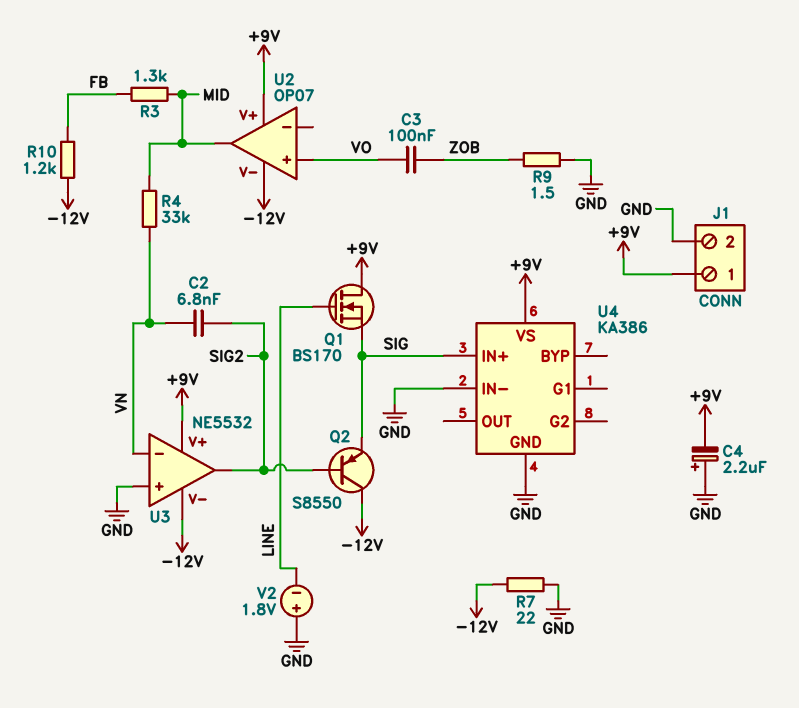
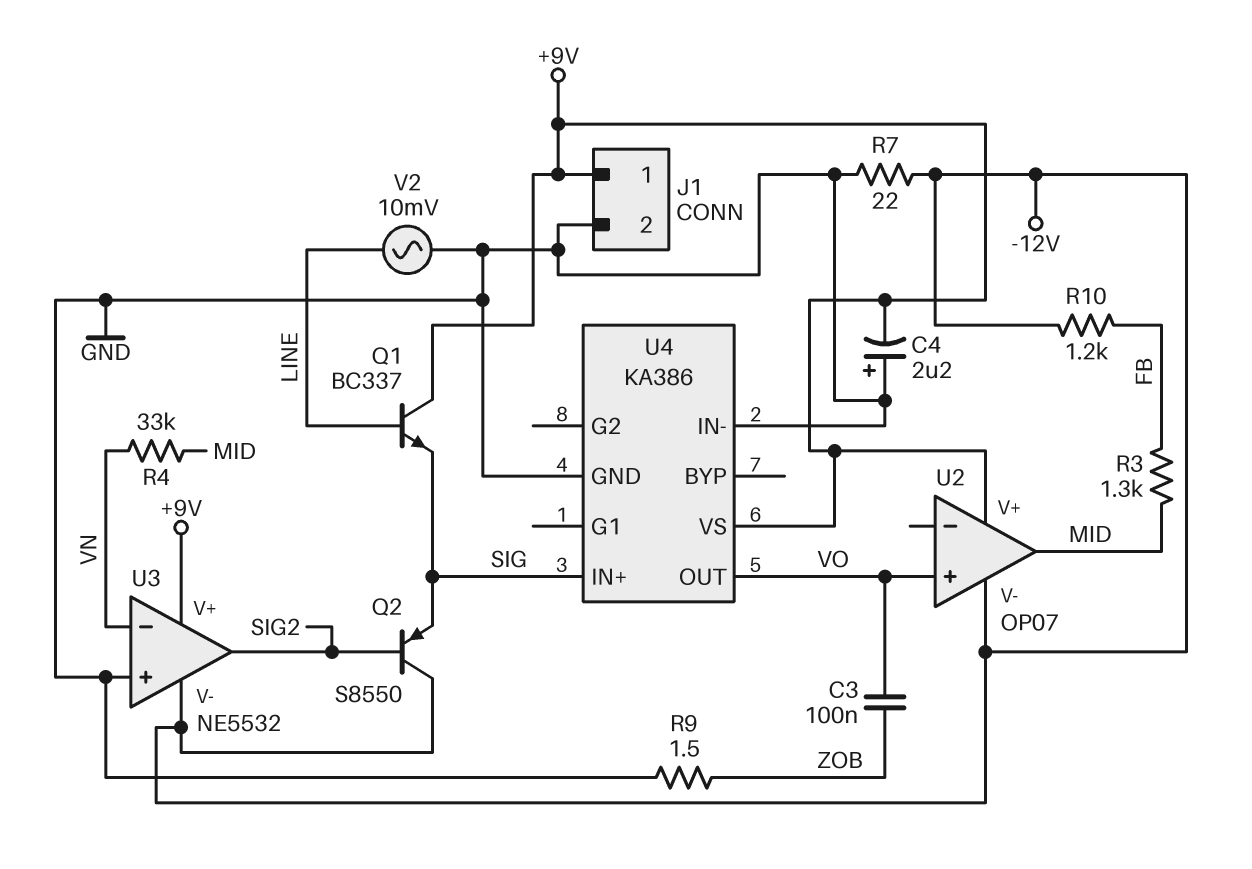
C2: 6.8nF (SIG2, VN) -> none
Q1: NMOS BS170 (G LINE, D +9V, S SIG) -> NPN BC337 (B LINE, C +9V, E SIG)
U4 pin OUT: none -> VO
V2: 1.8V (plus GND, minus LINE) -> AC 10mV (GND, LINE)

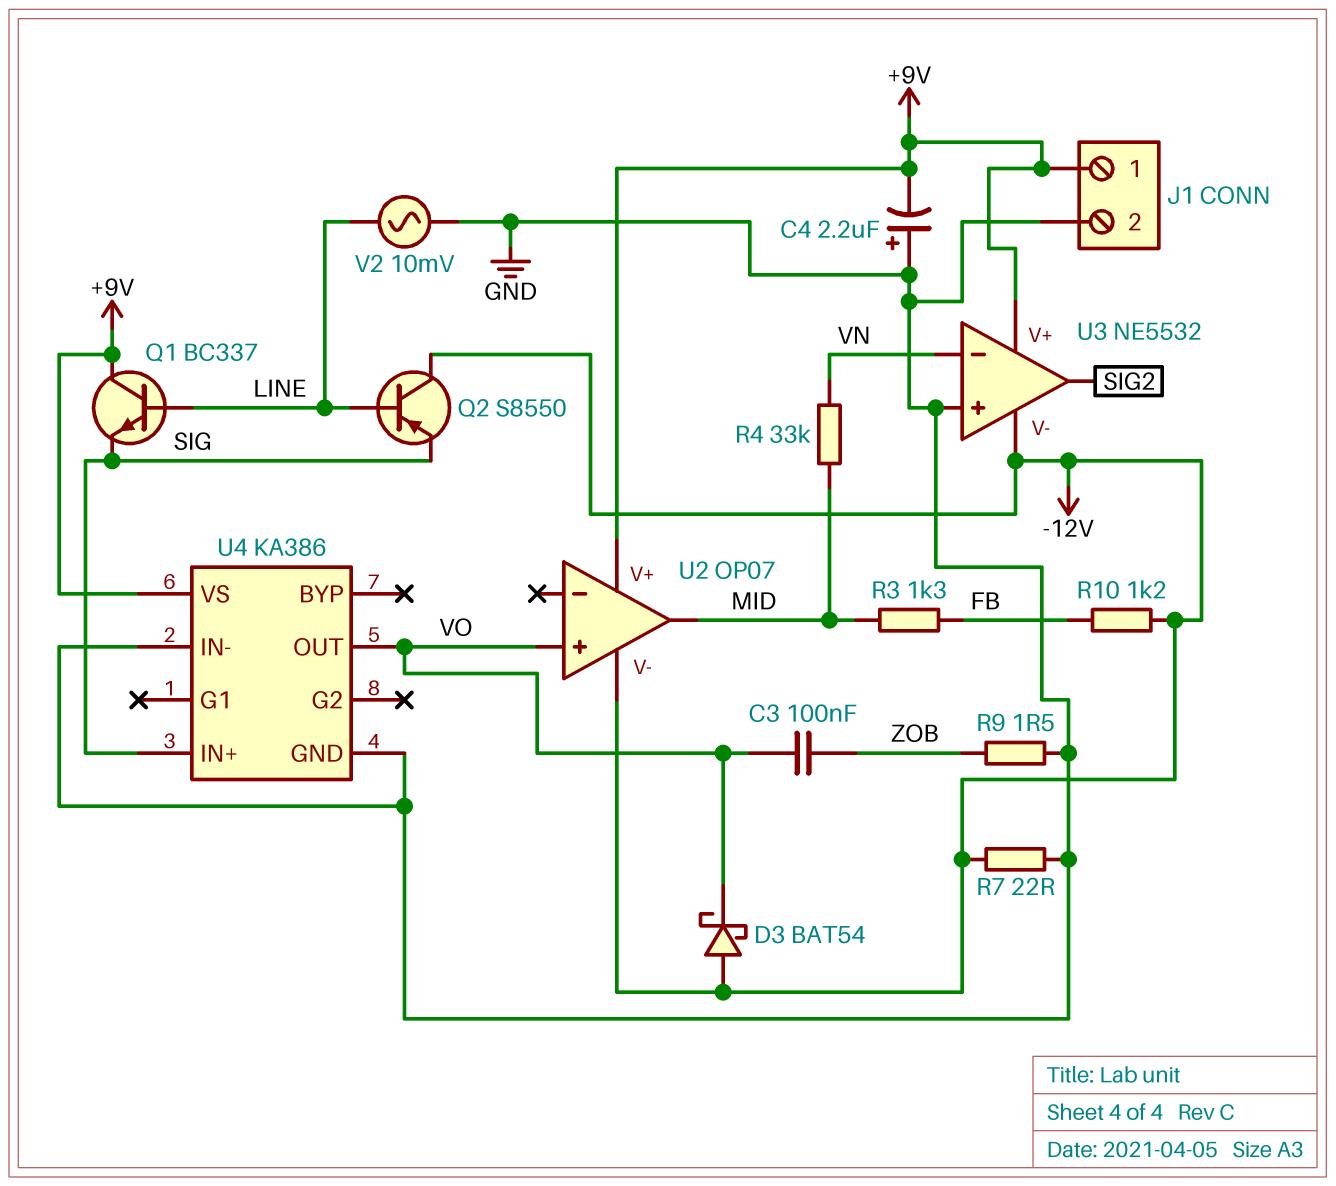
D3: none -> schottky BAT54 (A -12V, K VO)
Q2: PNP S8550 (B SIG2, C -12V, E SIG) -> PNP S8550 (B LINE, C -12V, E SIG)

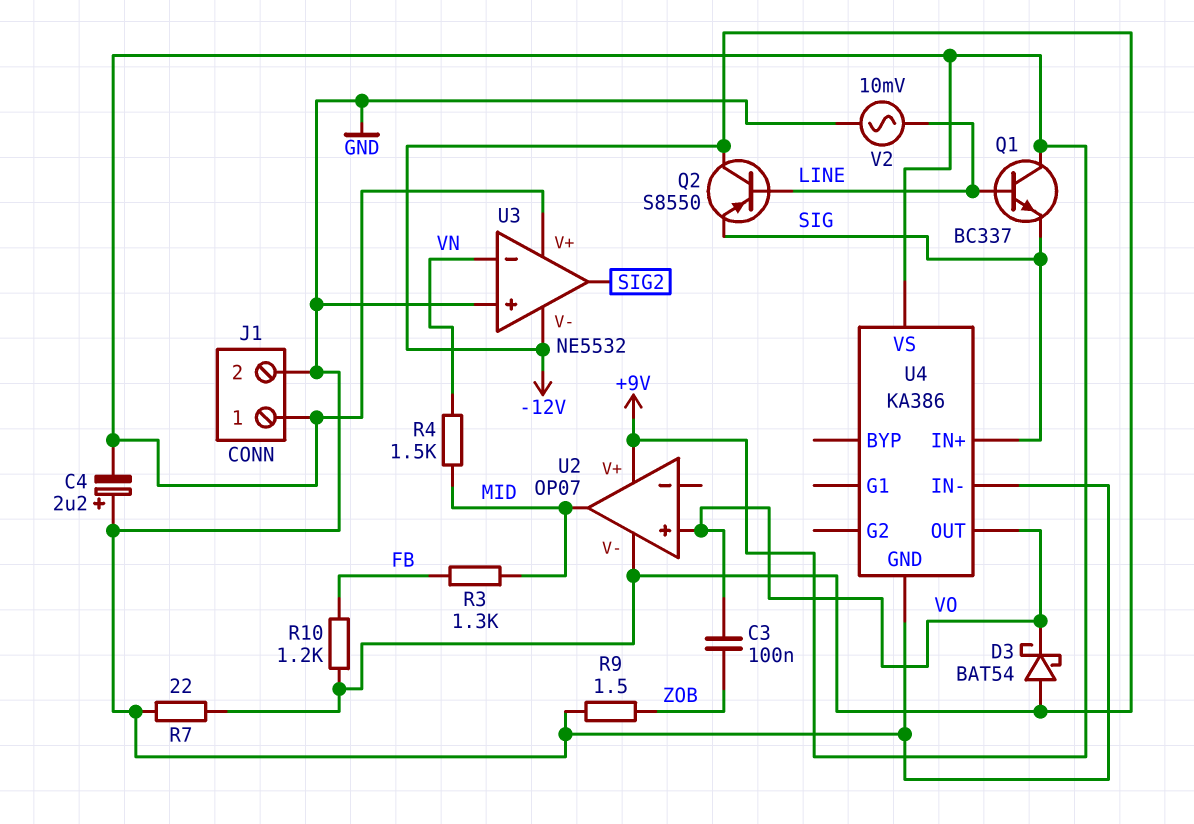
R4: 33k (MID, VN) -> 1.5k (MID, VN)

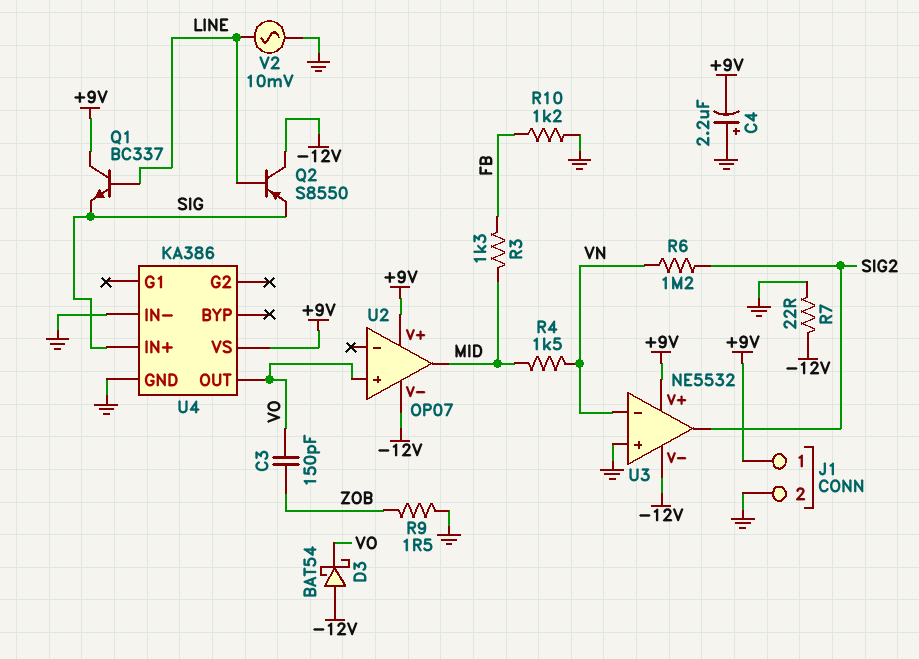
C3: 100nF (VO, ZOB) -> 150pF (VO, ZOB)
R6: none -> 1.2M (SIG2, VN)
R10: 1.2k (-12V, FB) -> 1.2k (FB, GND)

